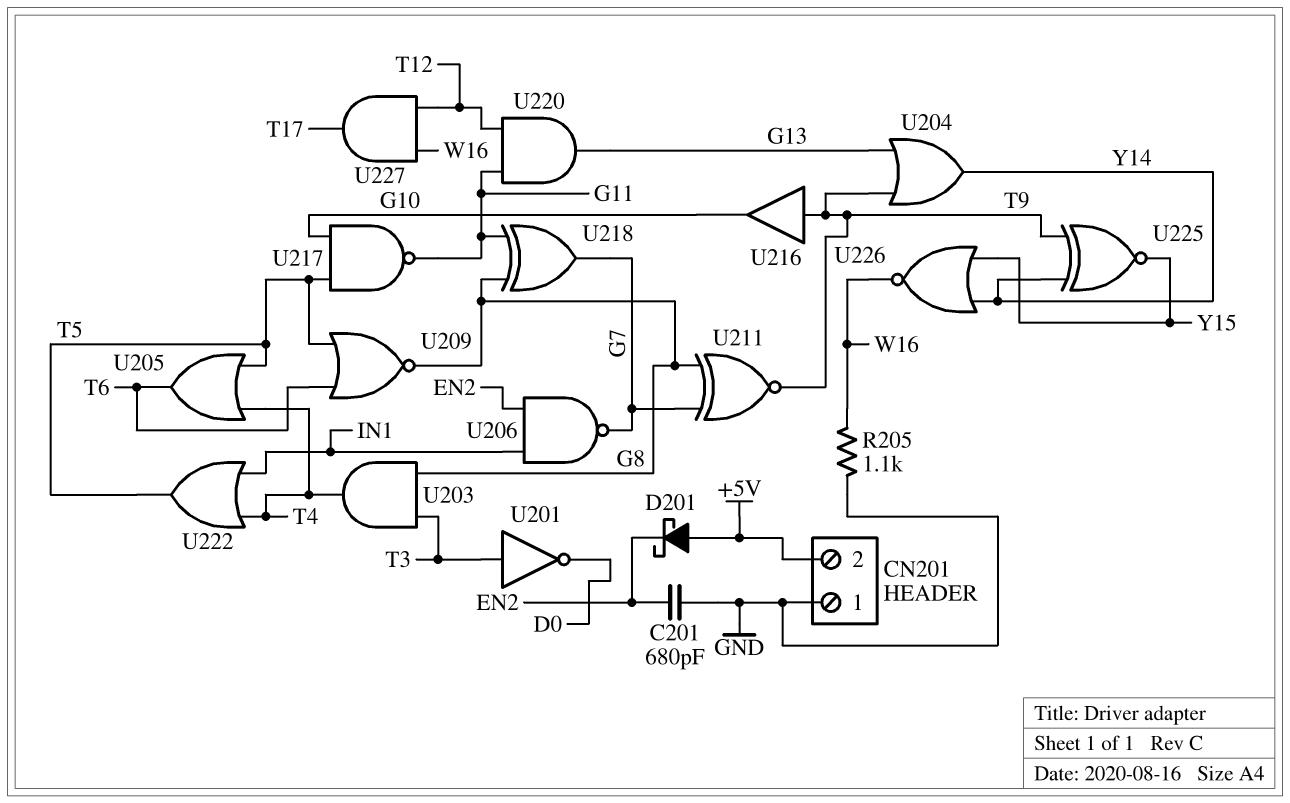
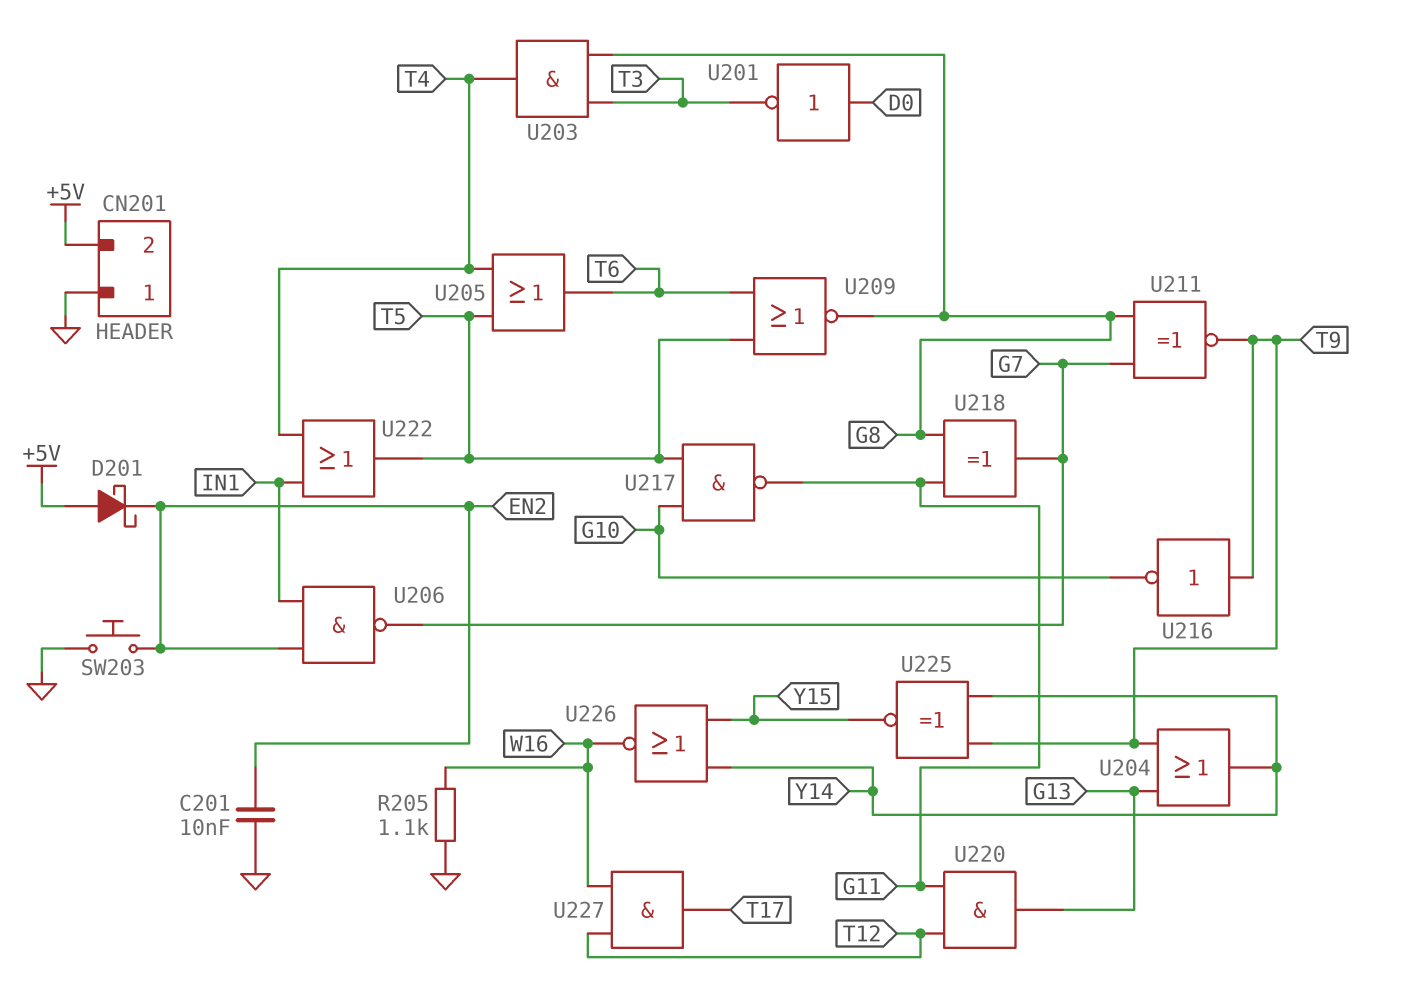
C201: 680pF (EN2, GND) -> 10nF (EN2, GND)
SW203: none -> button (EN2, GND)
U201: NOT (in T3, out D0) -> NOT (in D0, out T3)
U216: buffer (in T9, out G10) -> NOT (in T9, out G10)

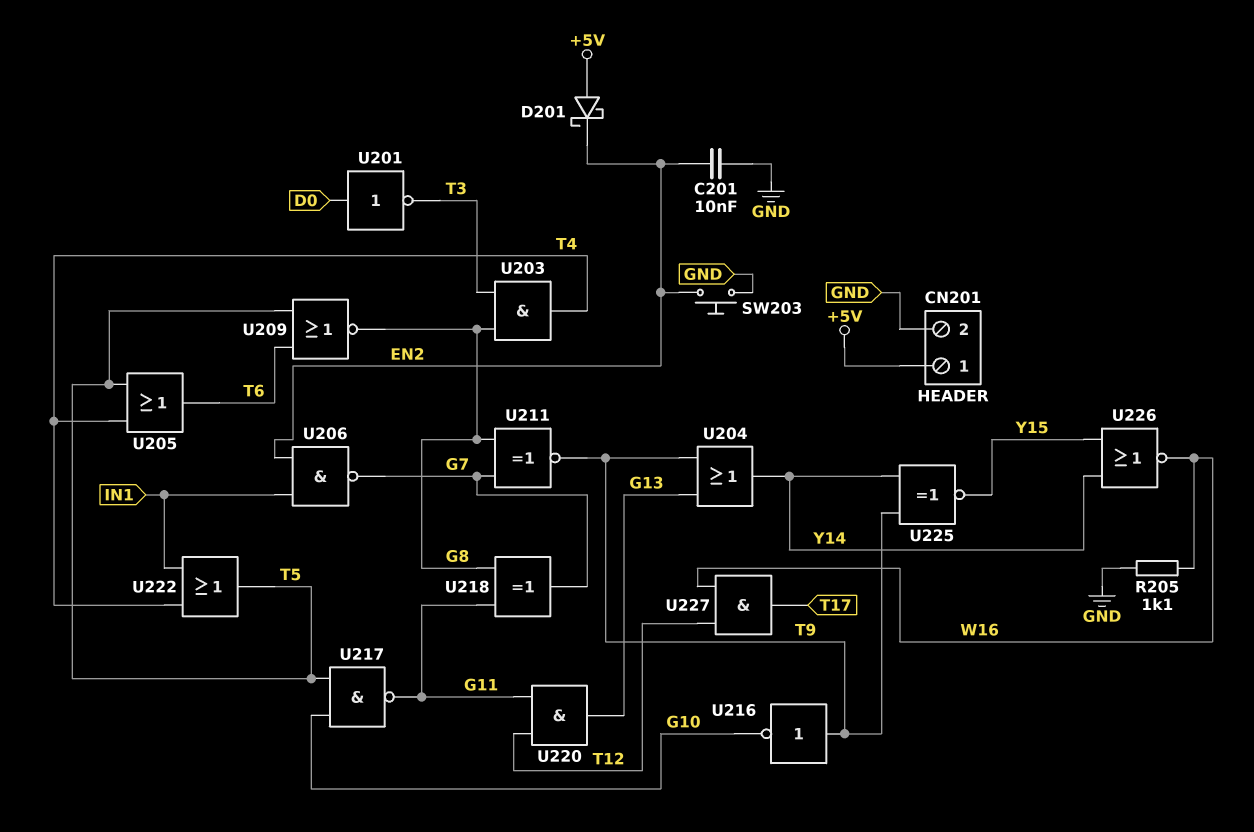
CN201 pin 1: GND -> +5V
CN201 pin 2: +5V -> GND

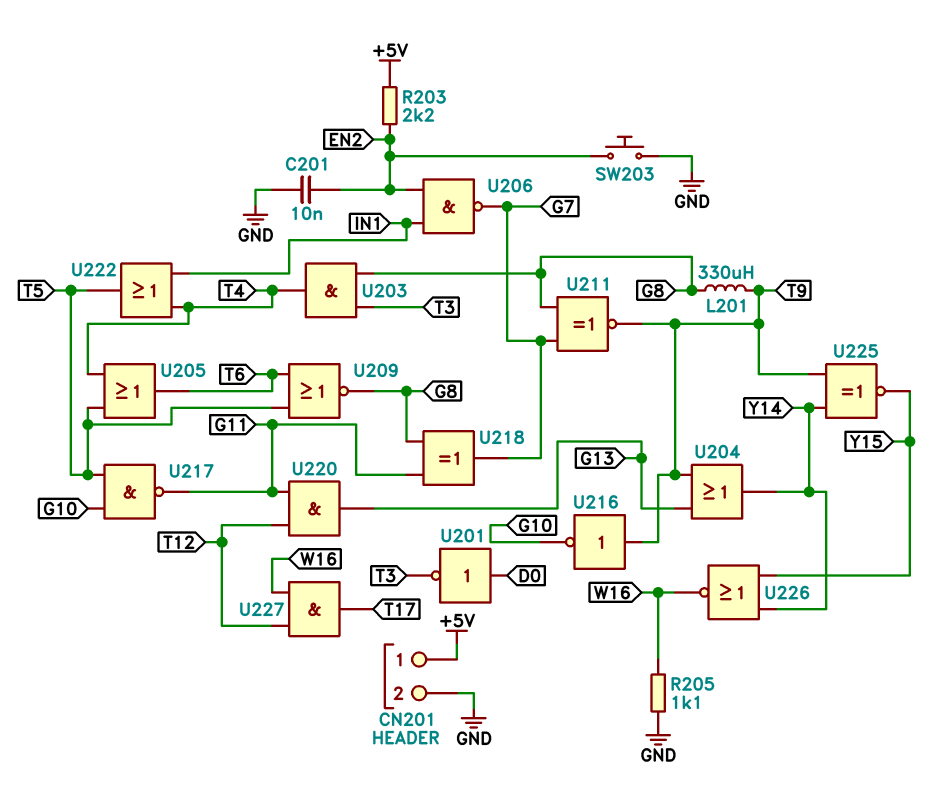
D201: schottky (A +5V, K EN2) -> none
L201: none -> 330uH (G8, T9)
R203: none -> 2.2k (+5V, EN2)

